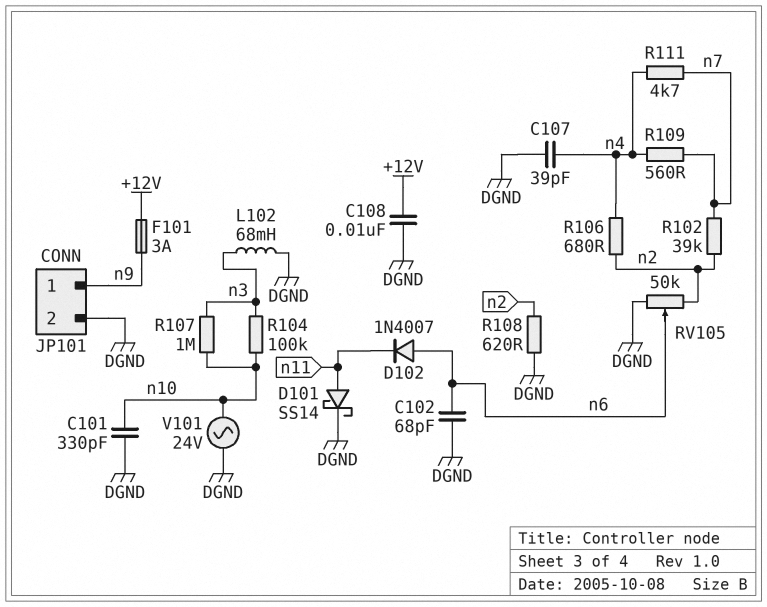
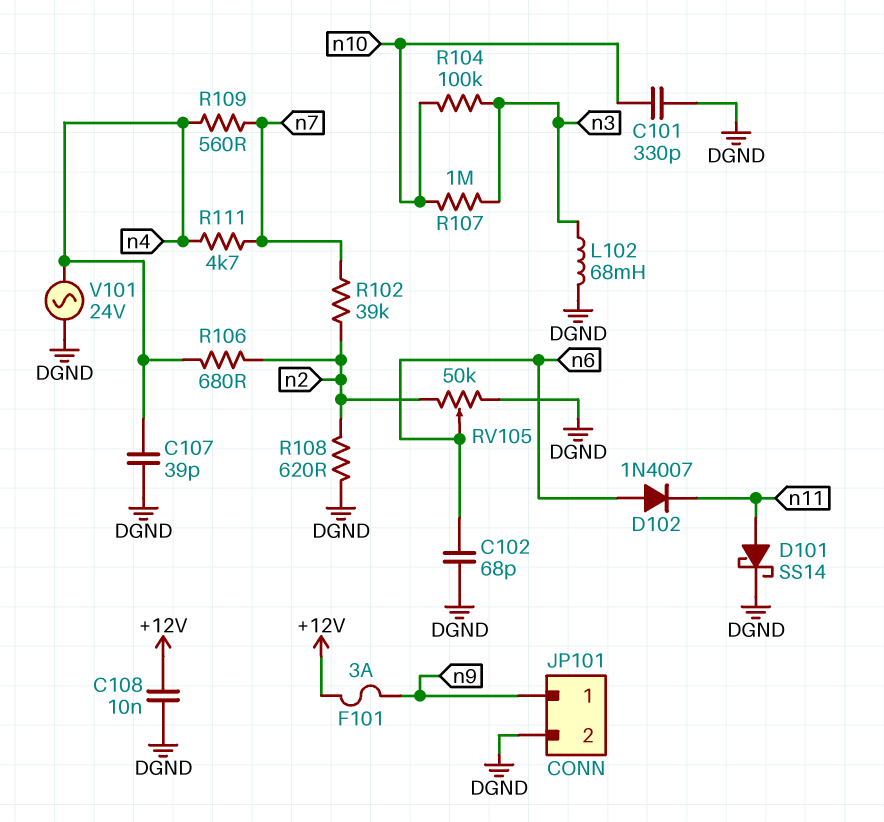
V101: AC 24V (DGND, n10) -> AC 24V (DGND, n4)

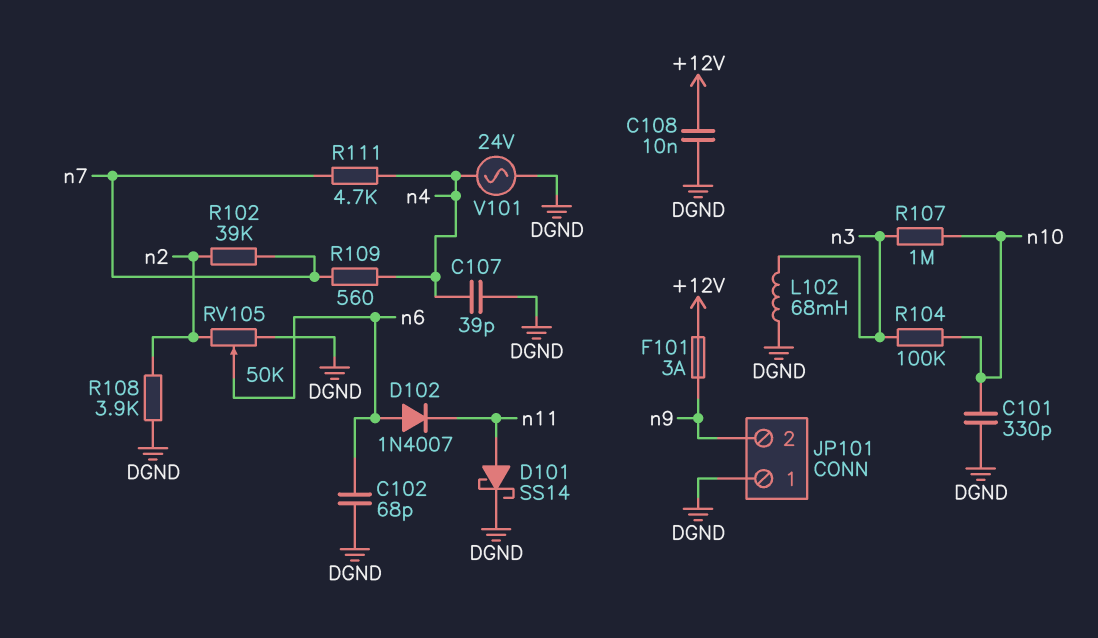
JP101 pin 1: n9 -> DGND
JP101 pin 2: DGND -> n9
R106: 680 (n2, n4) -> none
R108: 620 (DGND, n2) -> 3.9k (DGND, n2)

